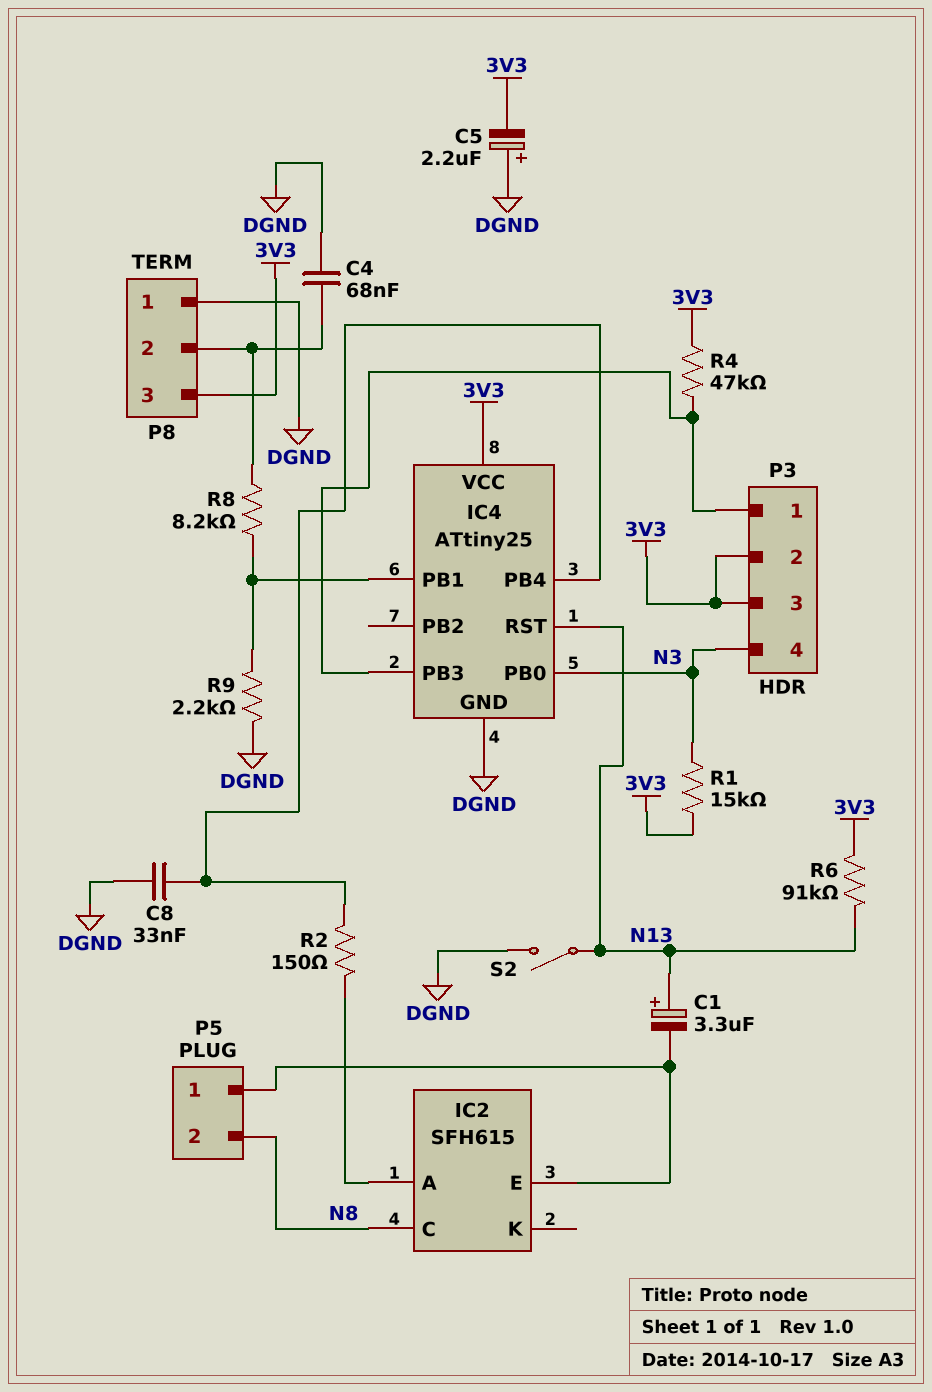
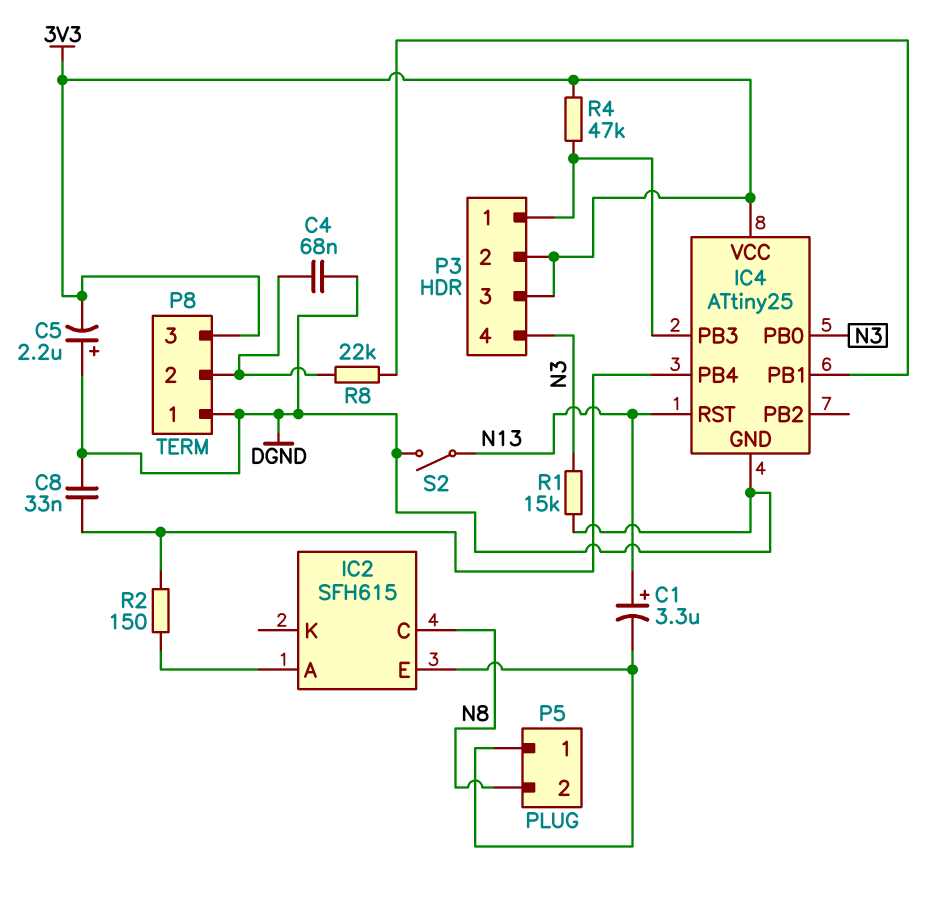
R1: 15k (3V3, N3) -> 15k (DGND, N3)
R6: 91k (3V3, N13) -> none
R8: 8.2k (IC4/PB1, P8/2) -> 22k (IC4/PB1, P8/2)
R9: 2.2k (DGND, IC4/PB1) -> none

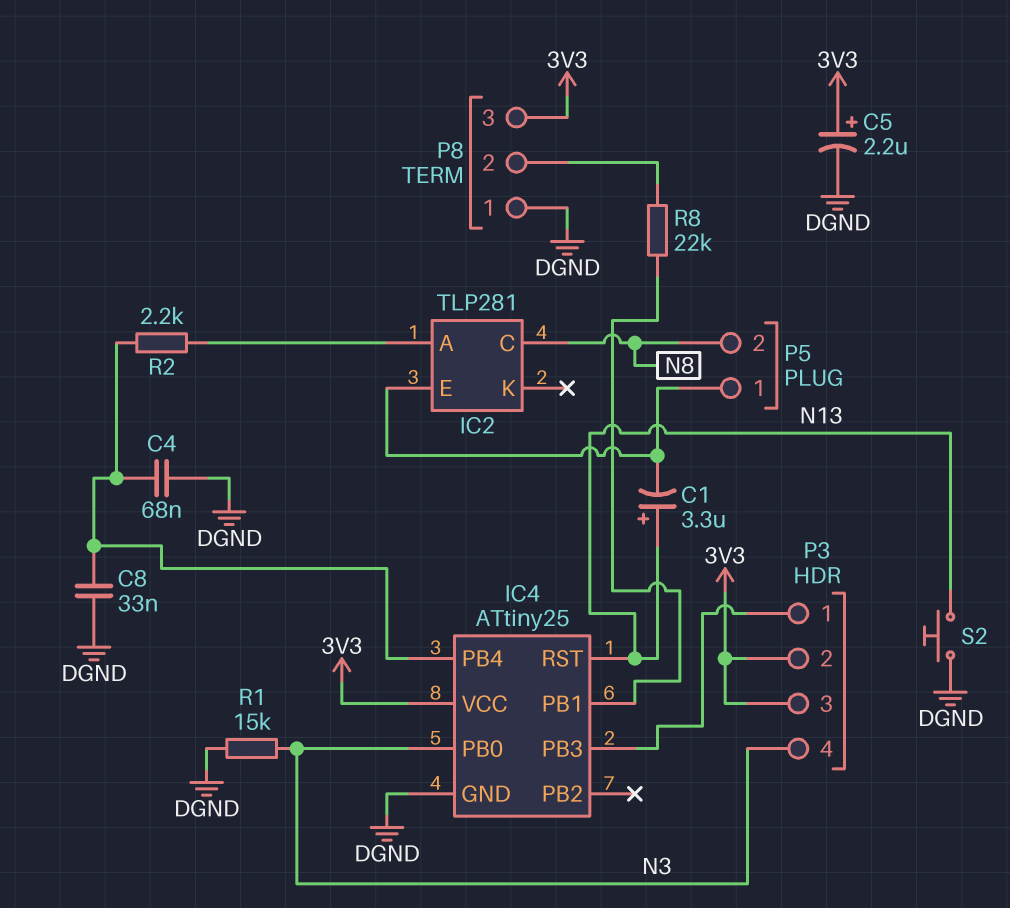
C4: 68nF (DGND, P8/2) -> 68nF (DGND, IC4/PB4)
C5: 2.2uF (plus DGND, minus 3V3) -> 2.2uF (plus 3V3, minus DGND)
IC2: SFH615 -> TLP281
R2: 150 (IC2/A, IC4/PB4) -> 2.2k (IC2/A, IC4/PB4)
R4: 47k (3V3, IC4/PB3) -> none
S2: switch (DGND, N13) -> button (DGND, N13)

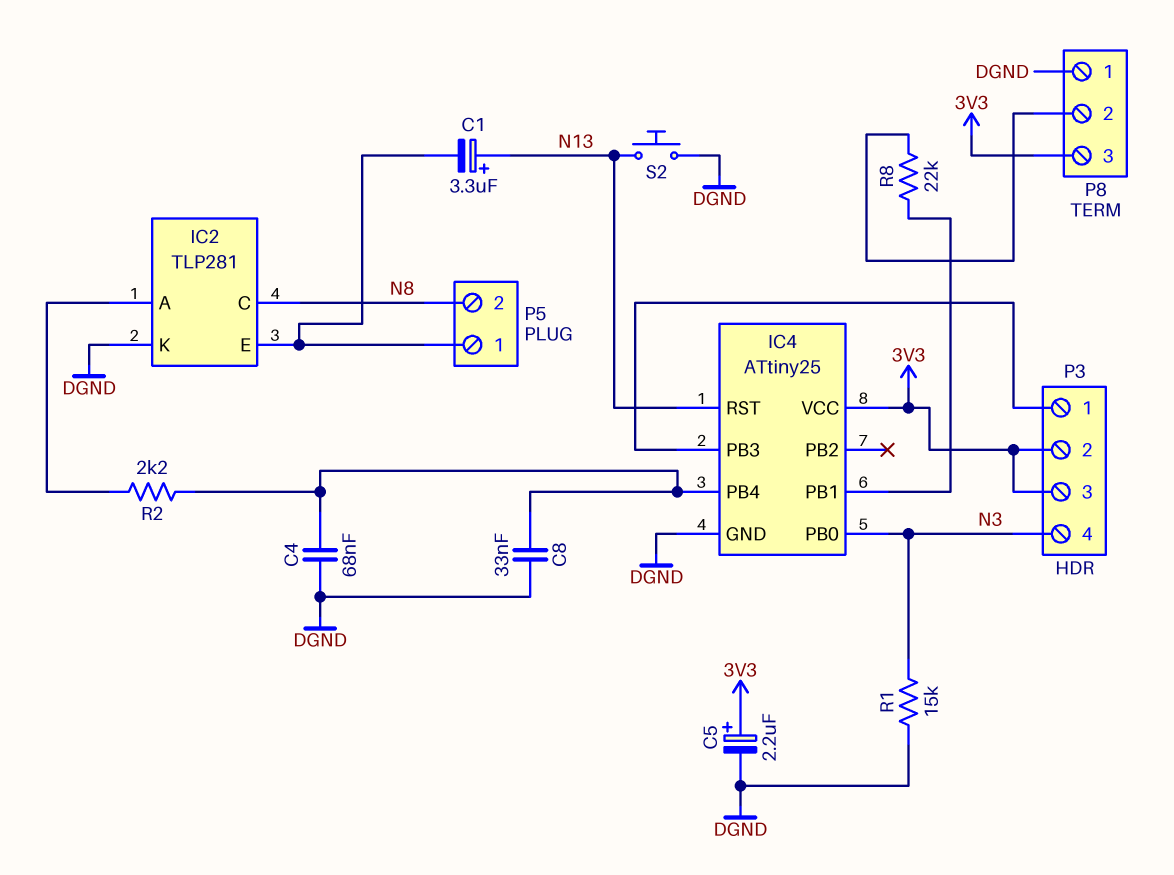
IC2 pin K: none -> DGND

